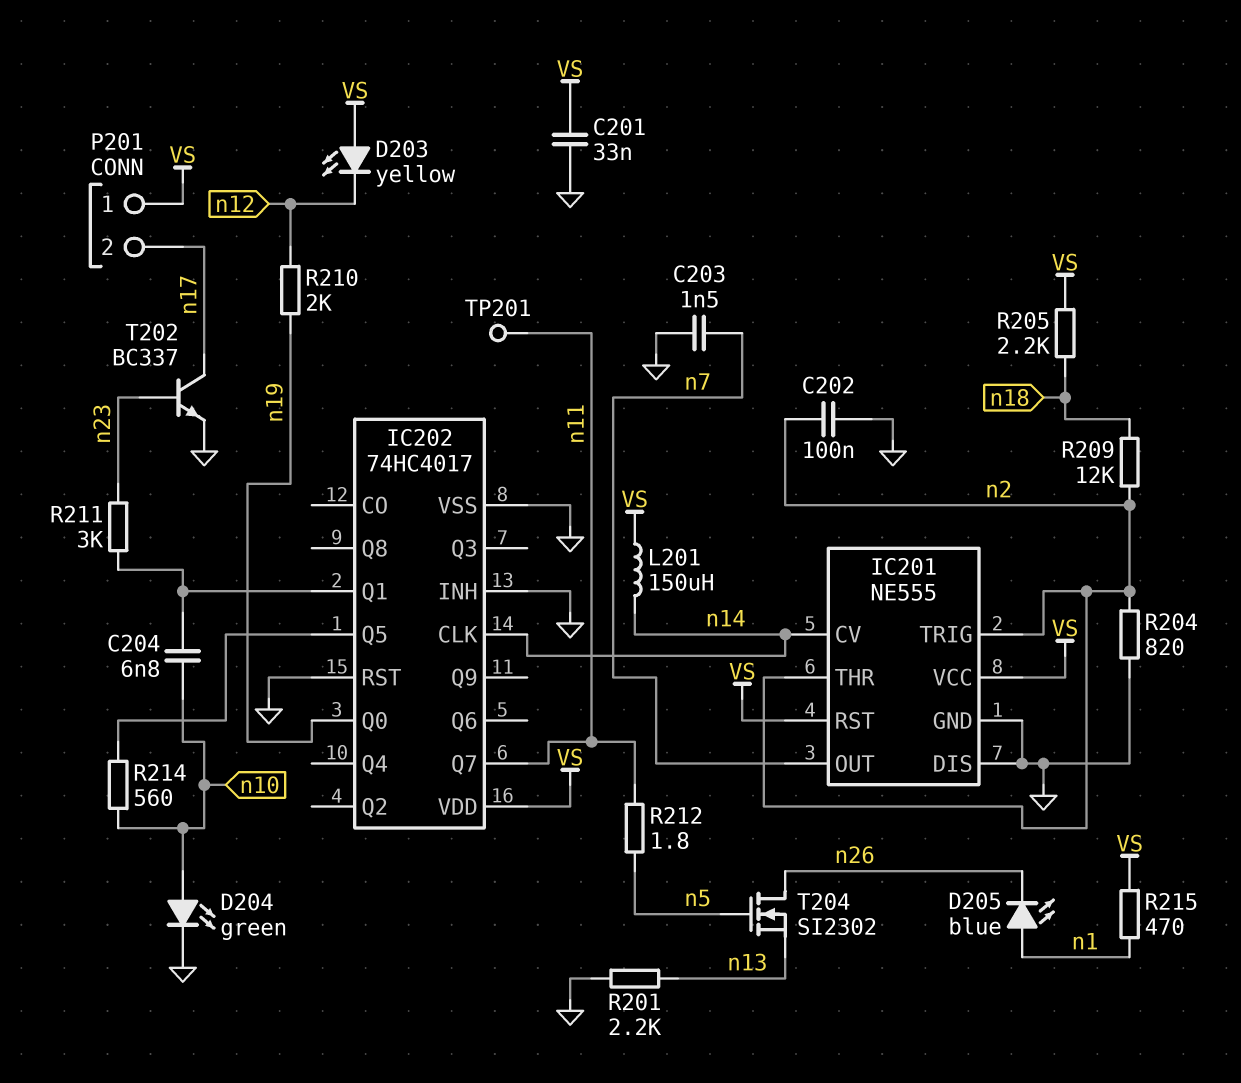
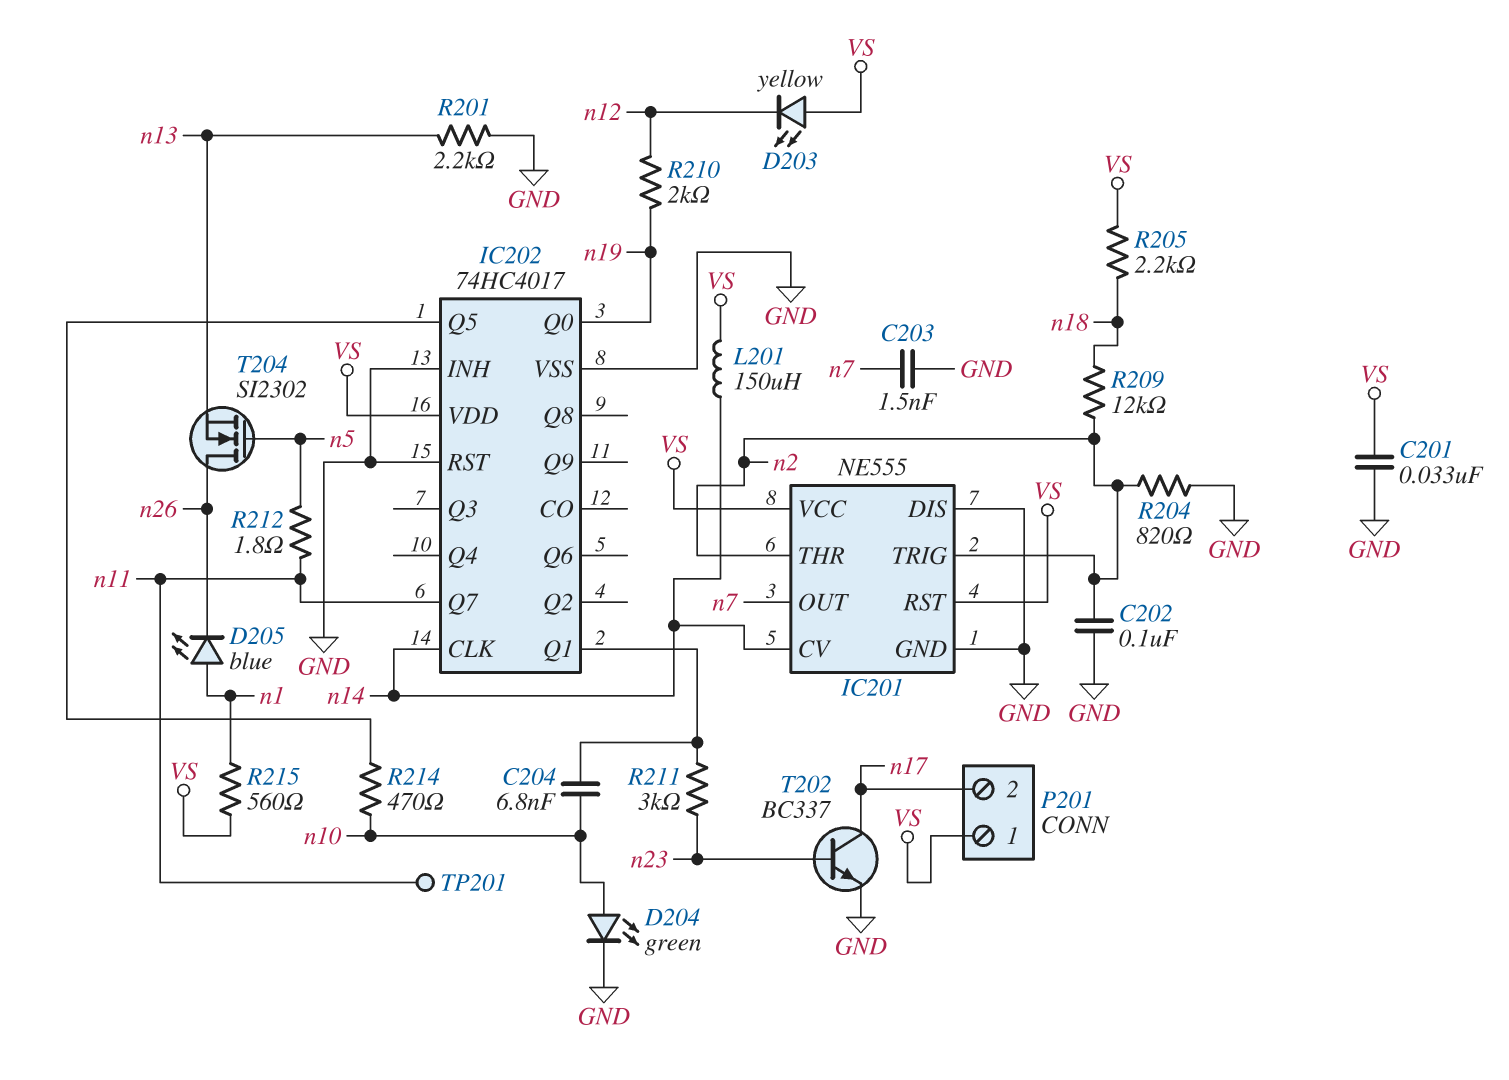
R214: 560 (IC202/Q5, n10) -> 470 (IC202/Q5, n10)
R215: 470 (VS, n1) -> 560 (VS, n1)

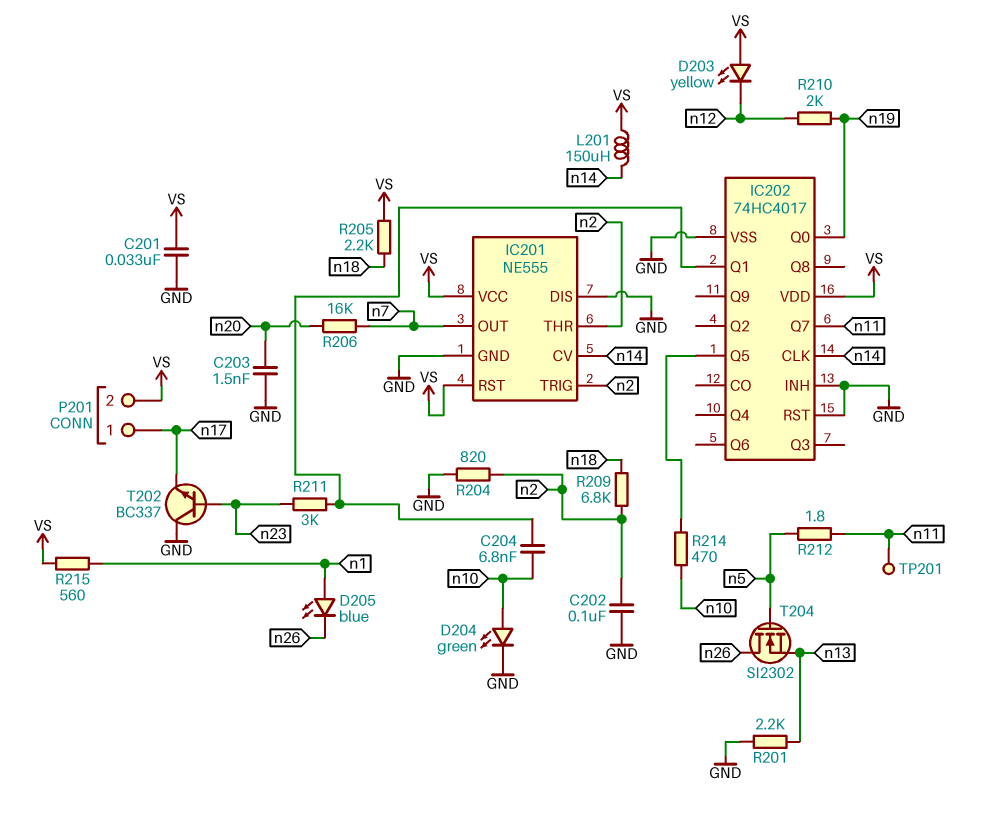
C203: 1.5nF (GND, n7) -> 1.5nF (GND, n20)
P201 pin 1: VS -> n17
P201 pin 2: n17 -> VS
R206: none -> 16k (n7, n20)
R209: 12k (n2, n18) -> 6.8k (n2, n18)
T202: NPN BC337 (B n23, C n17, E GND) -> NPN BC337 (B n23, C GND, E n17)

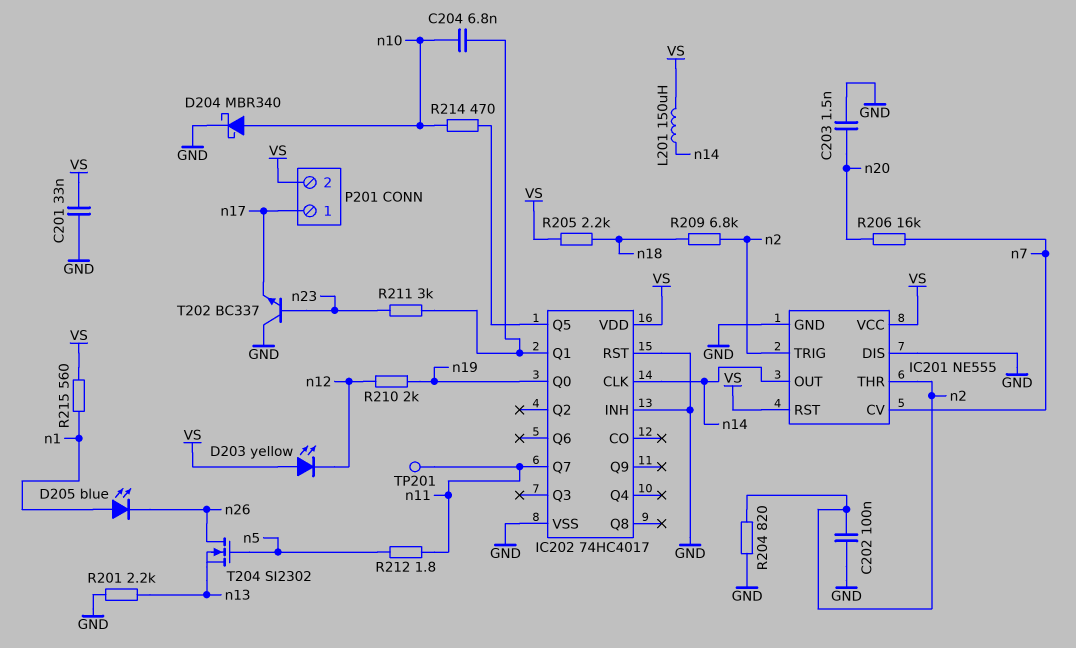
D204: LED green (A n10, K GND) -> schottky MBR340 (A n10, K GND)
IC201 pin CV: n14 -> n7
IC201 pin OUT: n7 -> n14

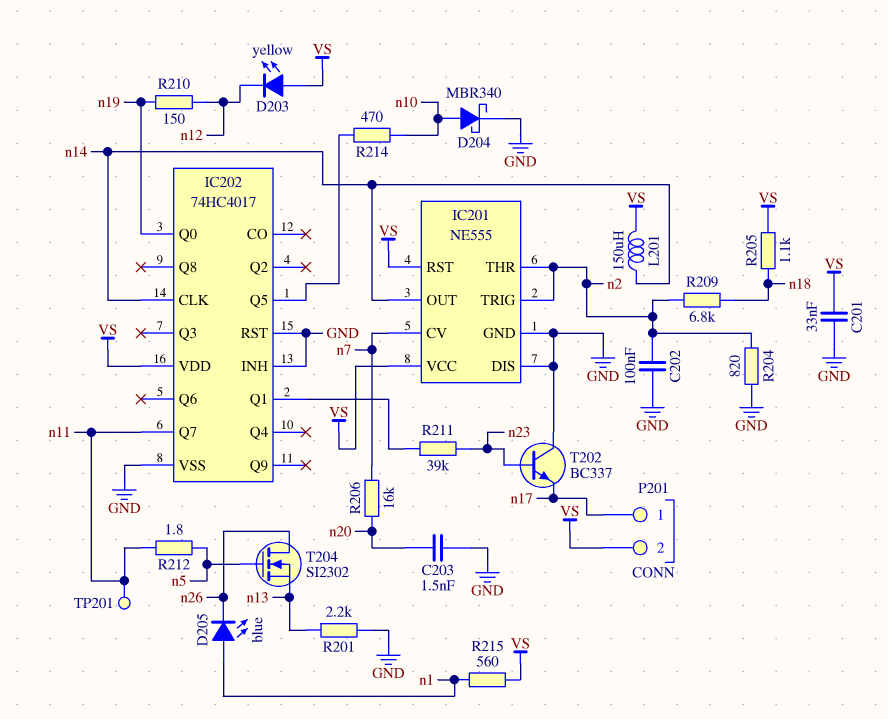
C204: 6.8nF (IC202/Q1, n10) -> none
R205: 2.2k (VS, n18) -> 1.1k (VS, n18)
R210: 2k (n12, n19) -> 150 (n12, n19)
R211: 3k (IC202/Q1, n23) -> 39k (IC202/Q1, n23)

